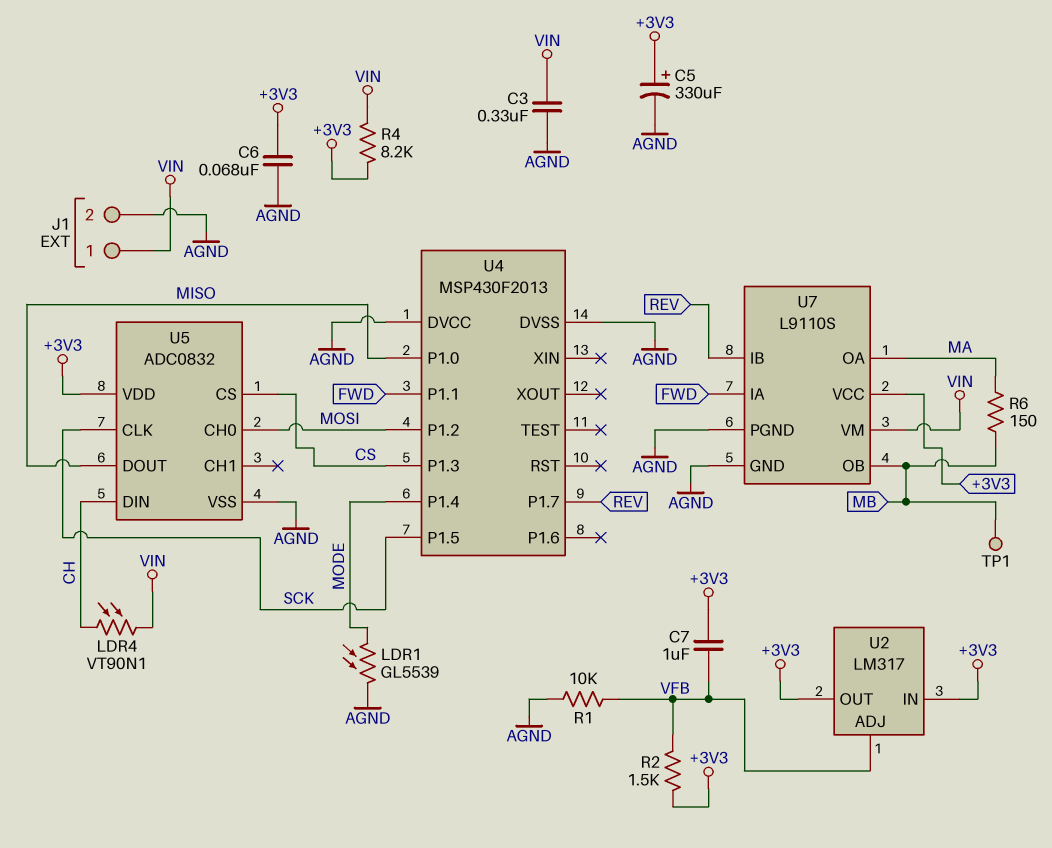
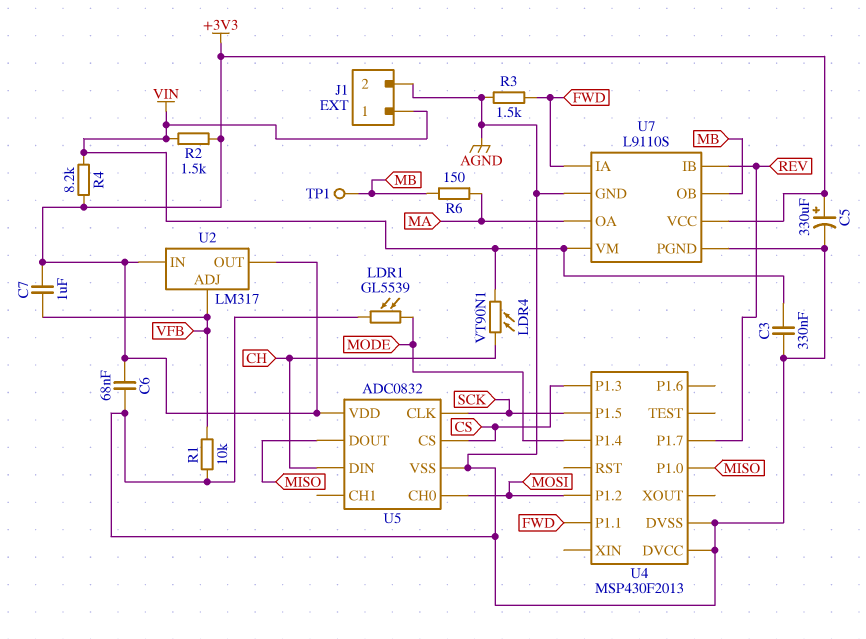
R2: 1.5k (+3V3, VFB) -> 1.5k (+3V3, VIN)
R3: none -> 1.5k (AGND, FWD)

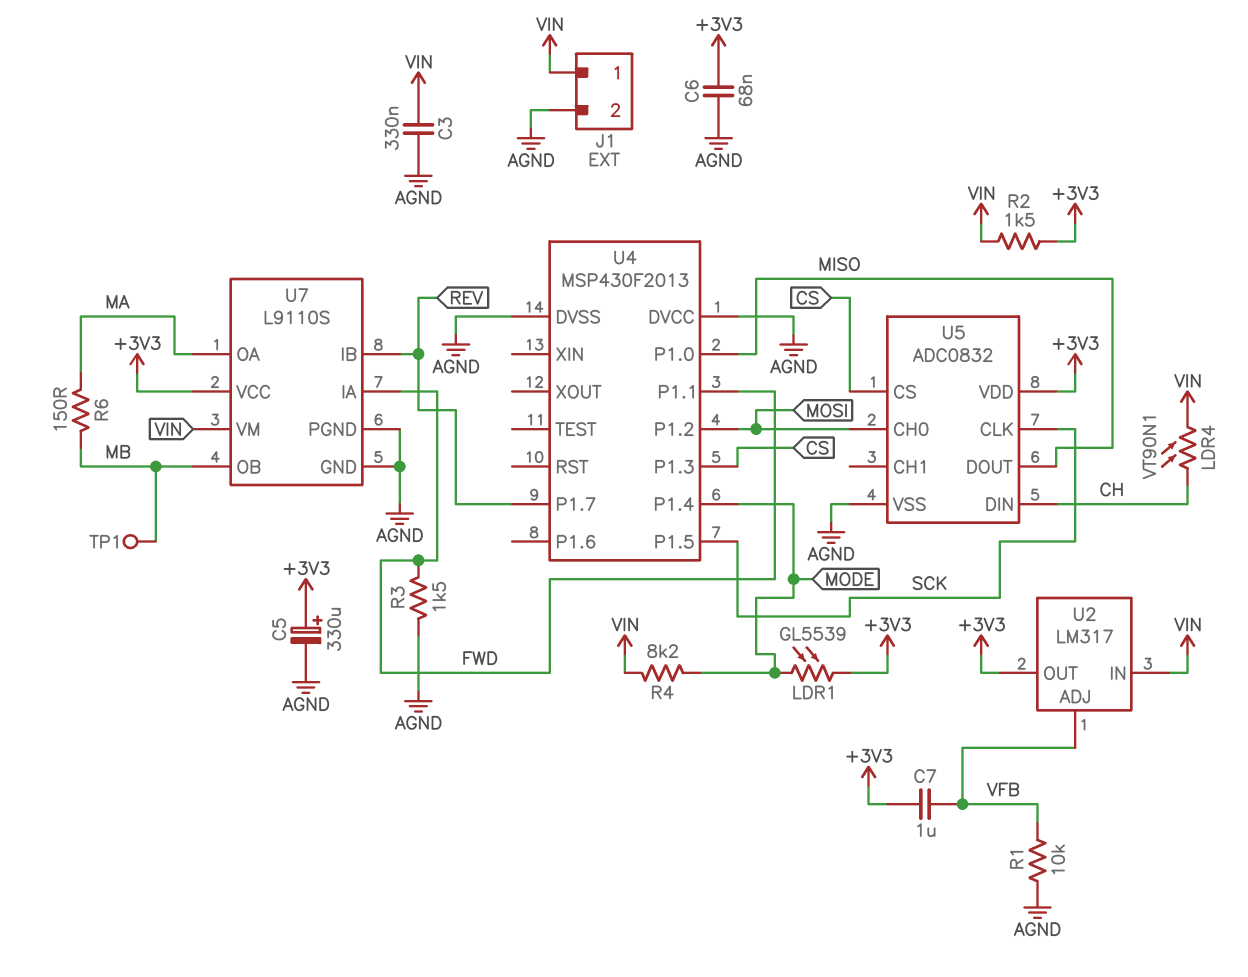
LDR1: GL5539 (AGND, MODE) -> GL5539 (+3V3, MODE)
R4: 8.2k (+3V3, VIN) -> 8.2k (MODE, VIN)
U2 pin IN: +3V3 -> VIN

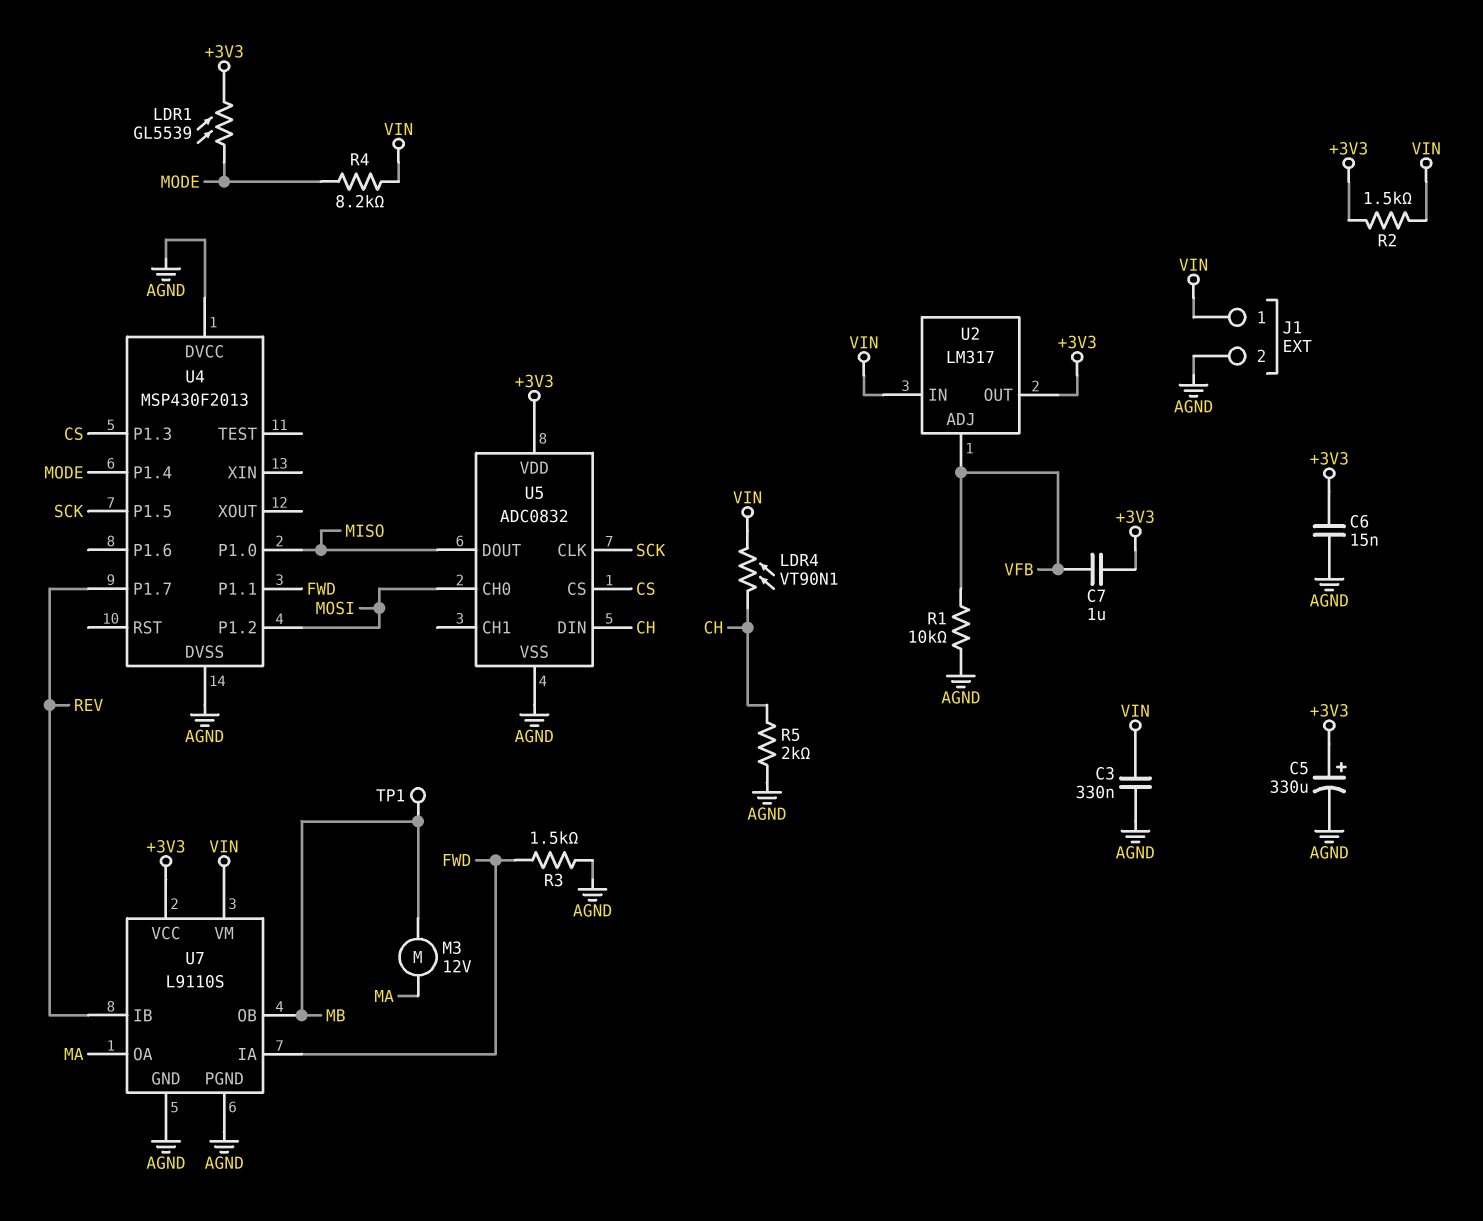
C6: 68nF (+3V3, AGND) -> 15nF (+3V3, AGND)
M3: none -> motor 12V (MA, MB)
R5: none -> 2k (AGND, CH)
R6: 150 (MA, MB) -> none

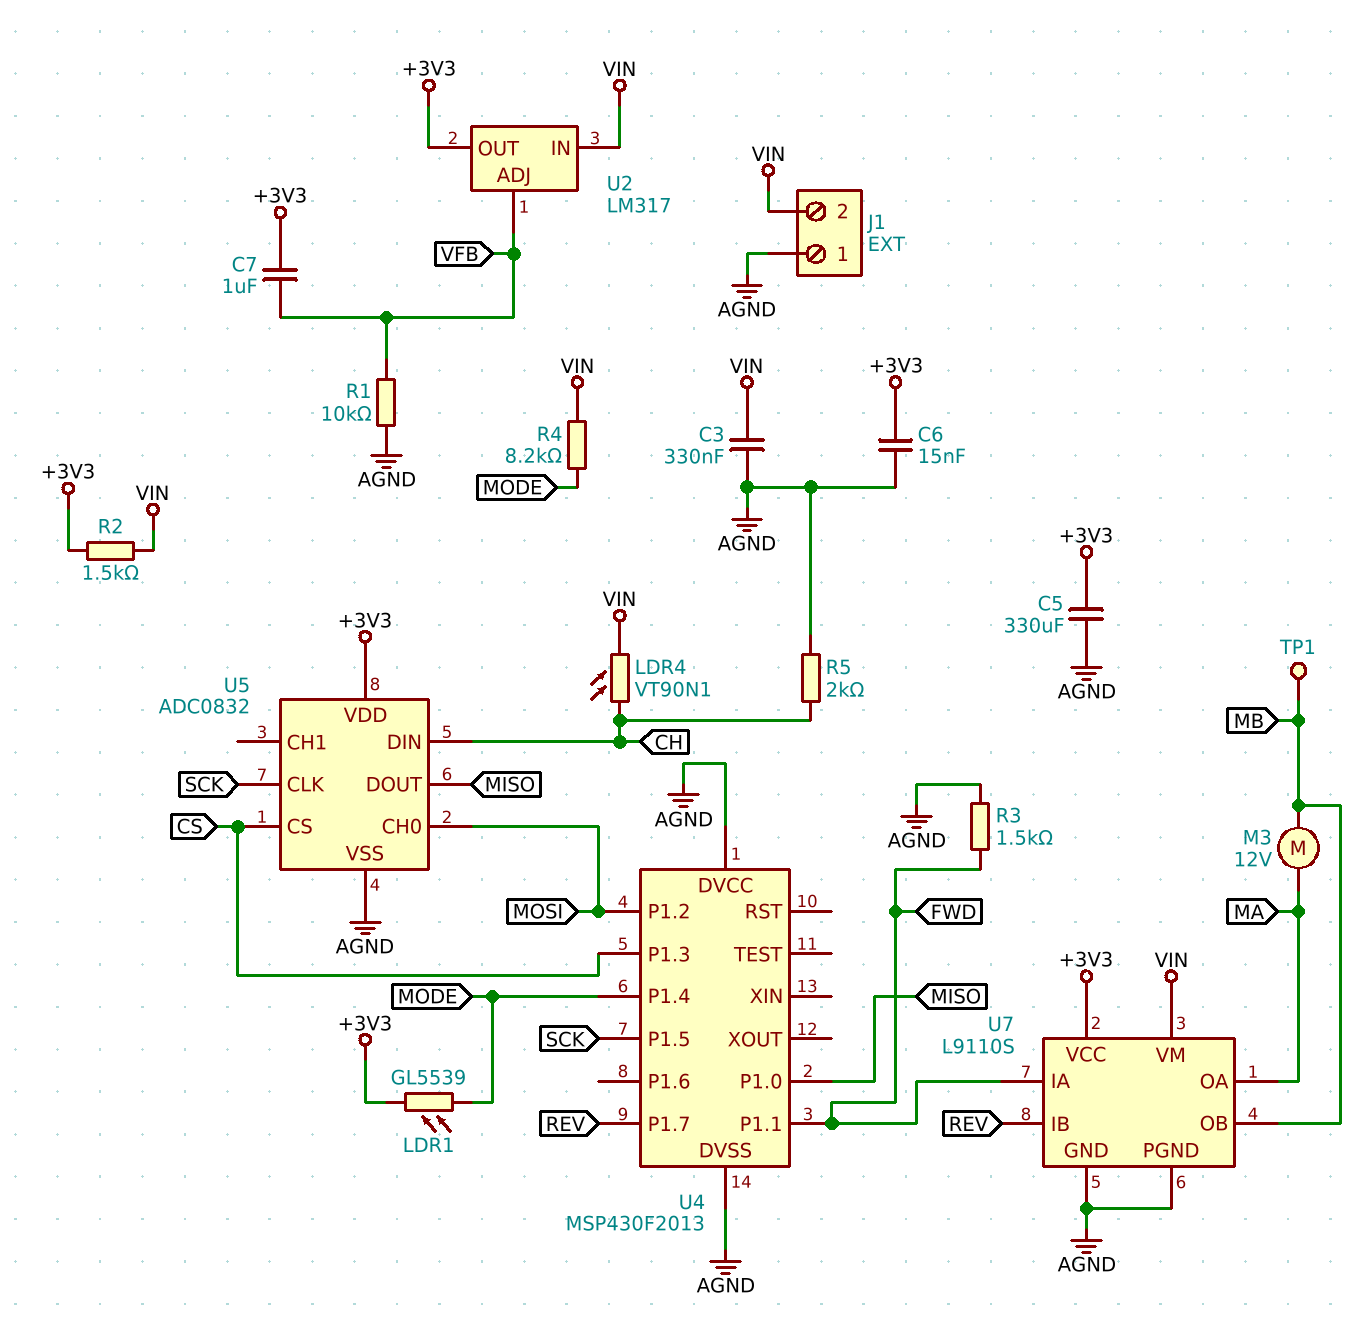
C5: 330uF (plus +3V3, minus AGND) -> 330uF (+3V3, AGND)
J1 pin 1: VIN -> AGND
J1 pin 2: AGND -> VIN

